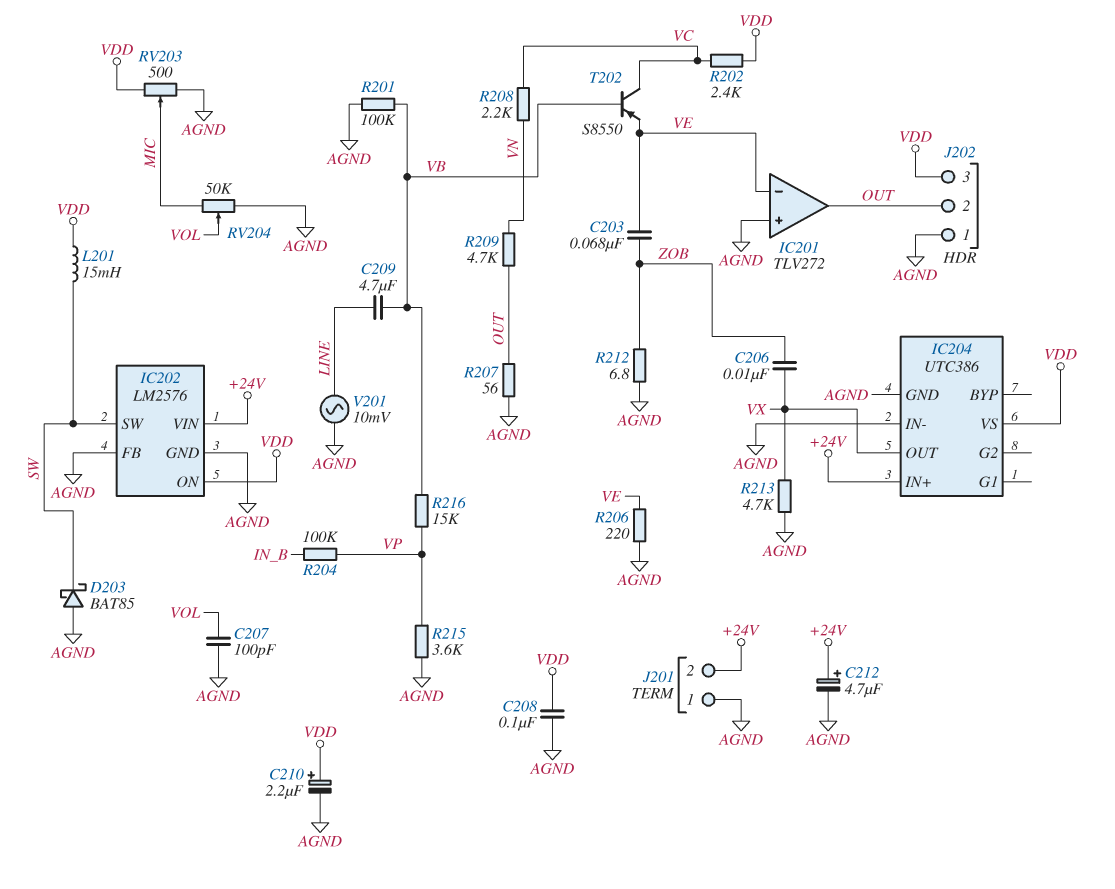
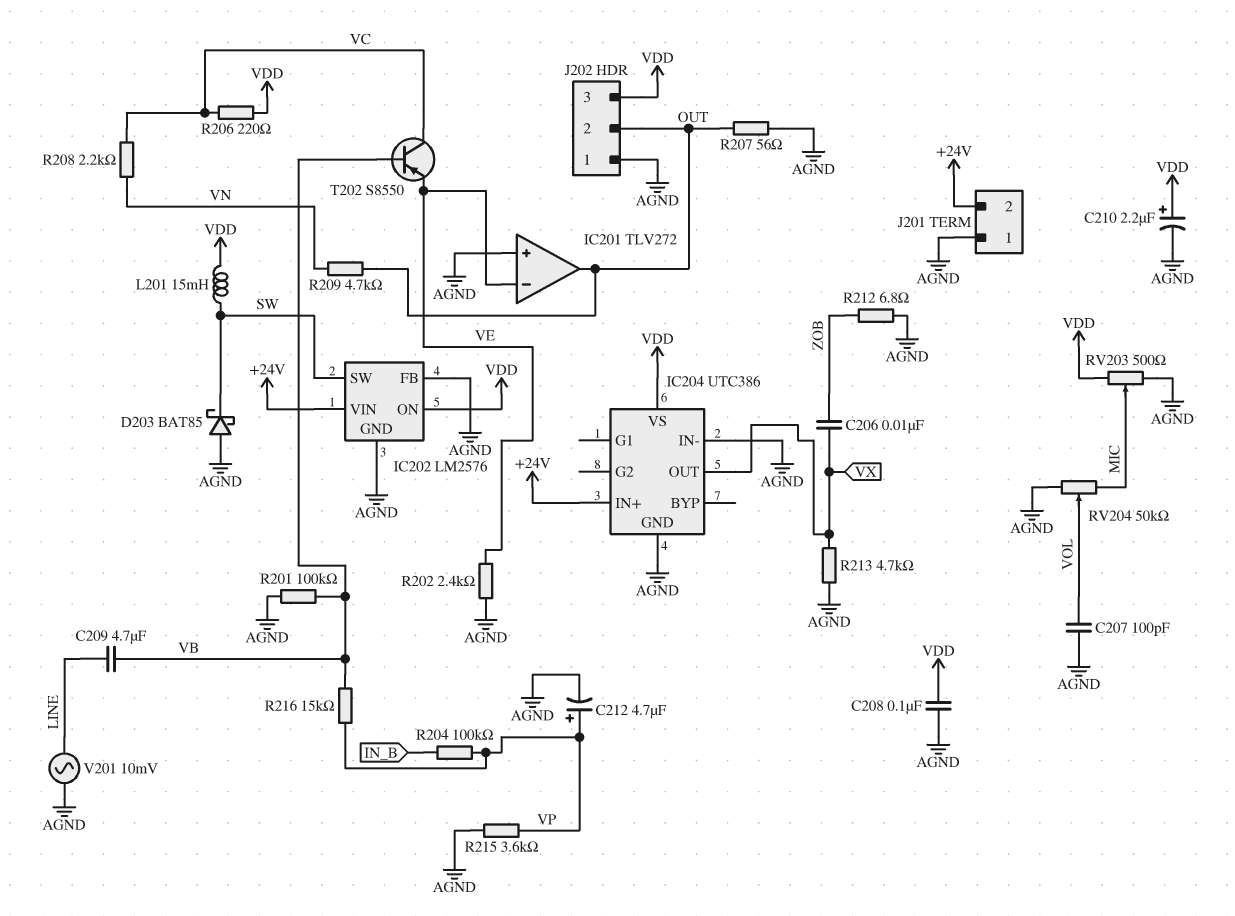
C203: 68nF (VE, ZOB) -> none
C212: 4.7uF (plus +24V, minus AGND) -> 4.7uF (plus VP, minus AGND)
R202: 2.4k (VC, VDD) -> 2.4k (AGND, VE)
R206: 220 (AGND, VE) -> 220 (VC, VDD)

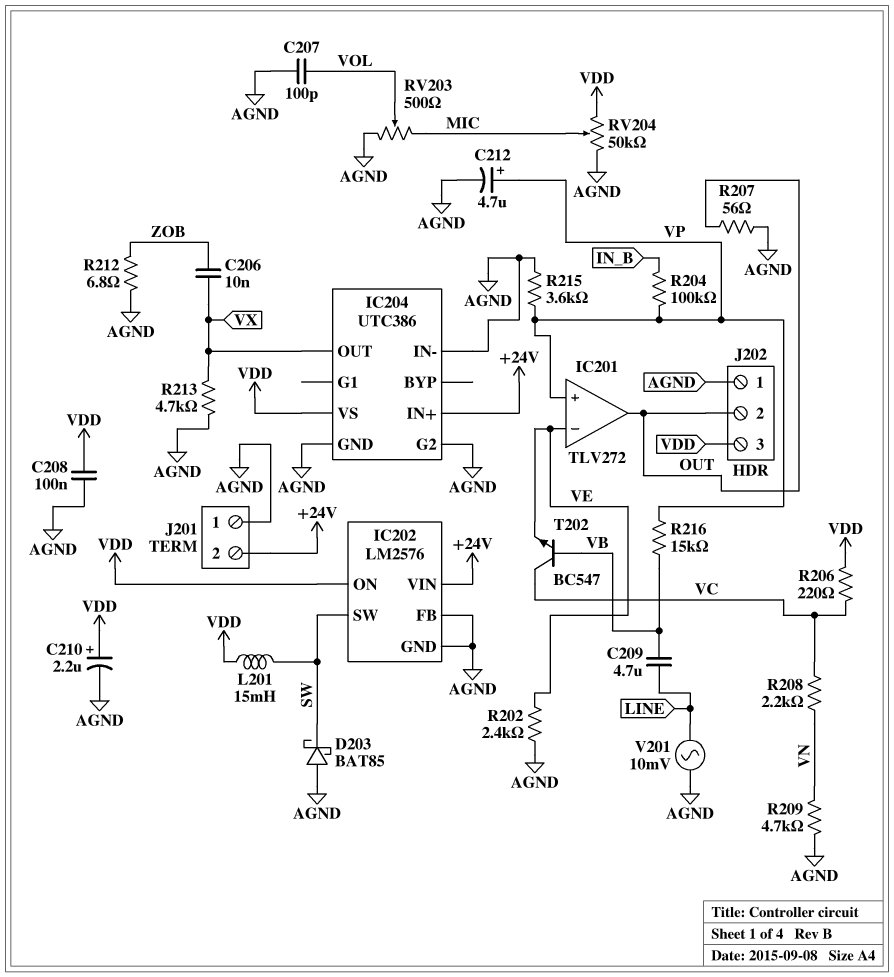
IC201 pin in+: AGND -> VP
IC204 pin G2: none -> AGND
R201: 100k (AGND, VB) -> none
R209: 4.7k (OUT, VN) -> 4.7k (AGND, VN)
RV203: 500 (AGND, VDD, wiper MIC) -> 500 (AGND, MIC, wiper VOL)
RV204: 50k (AGND, MIC, wiper VOL) -> 50k (AGND, VDD, wiper MIC)
T202: PNP S8550 (B VB, C VC, E VE) -> NPN BC547 (B VB, C VC, E VE)

